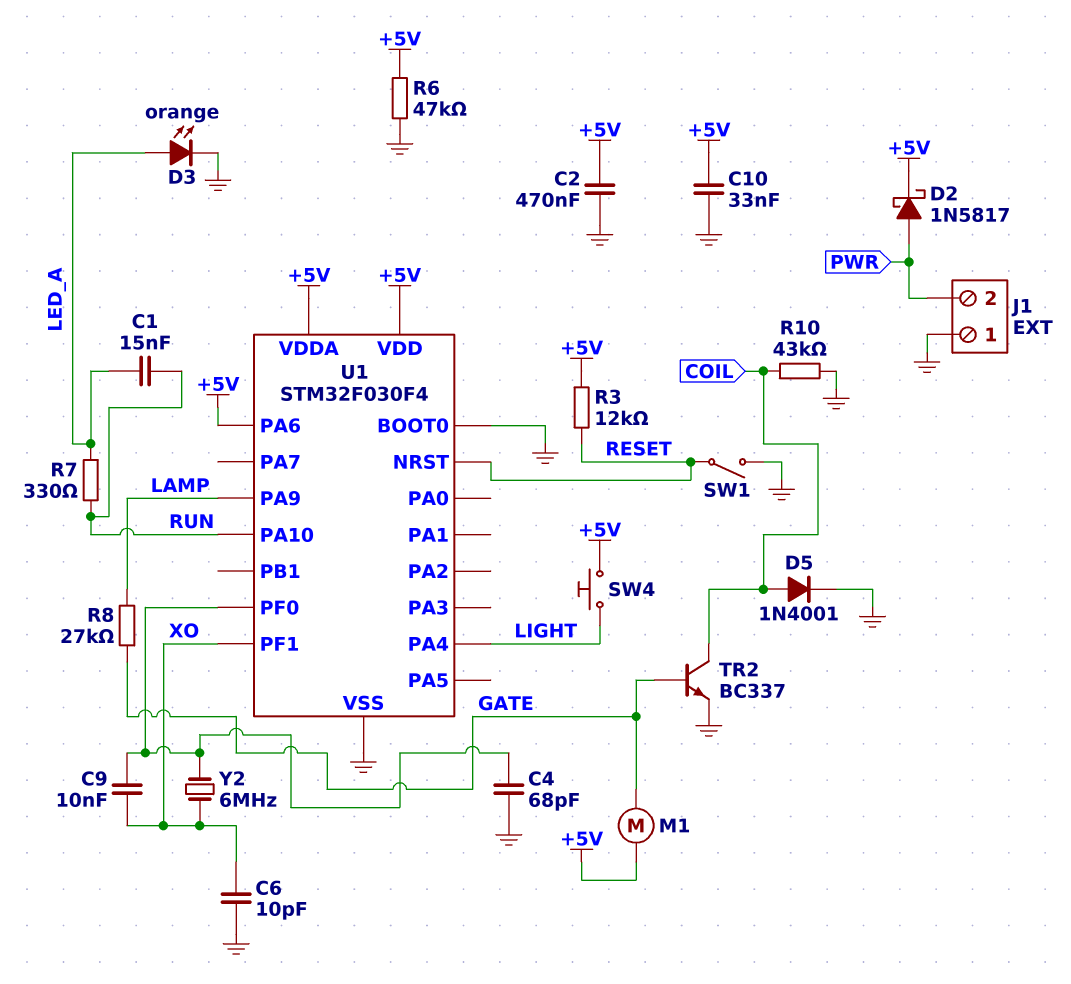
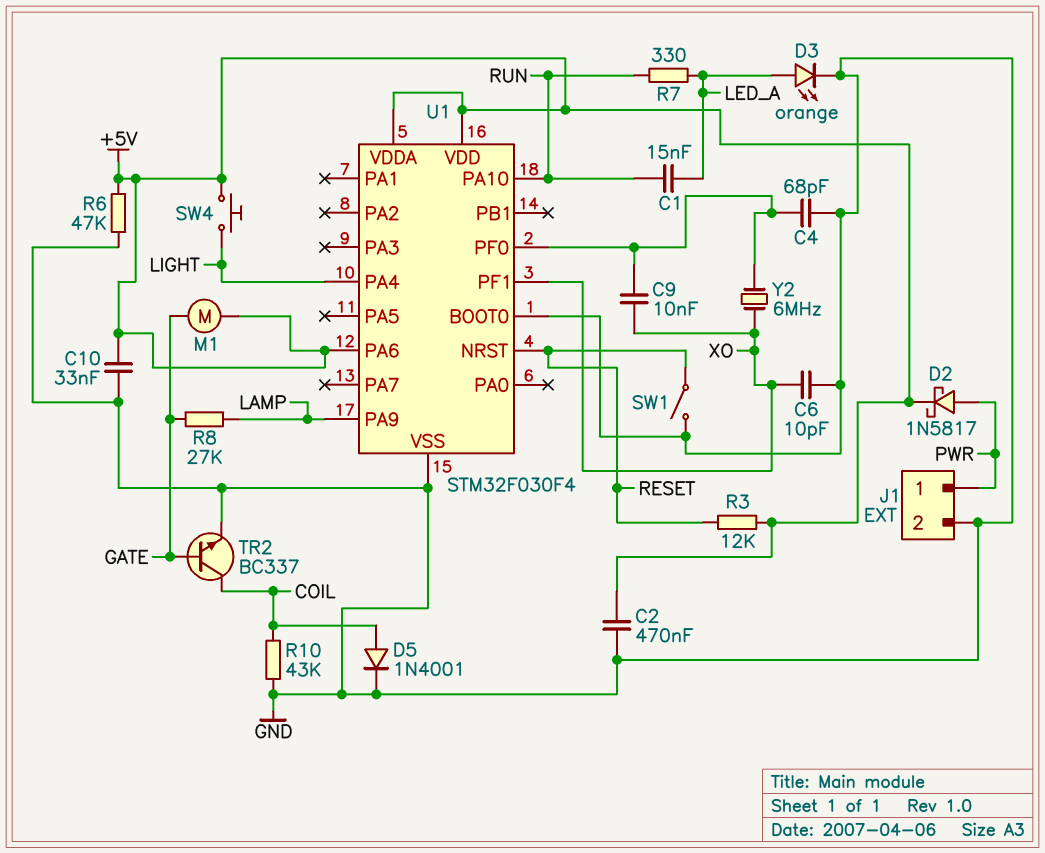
J1 pin 1: GND -> PWR
J1 pin 2: PWR -> GND

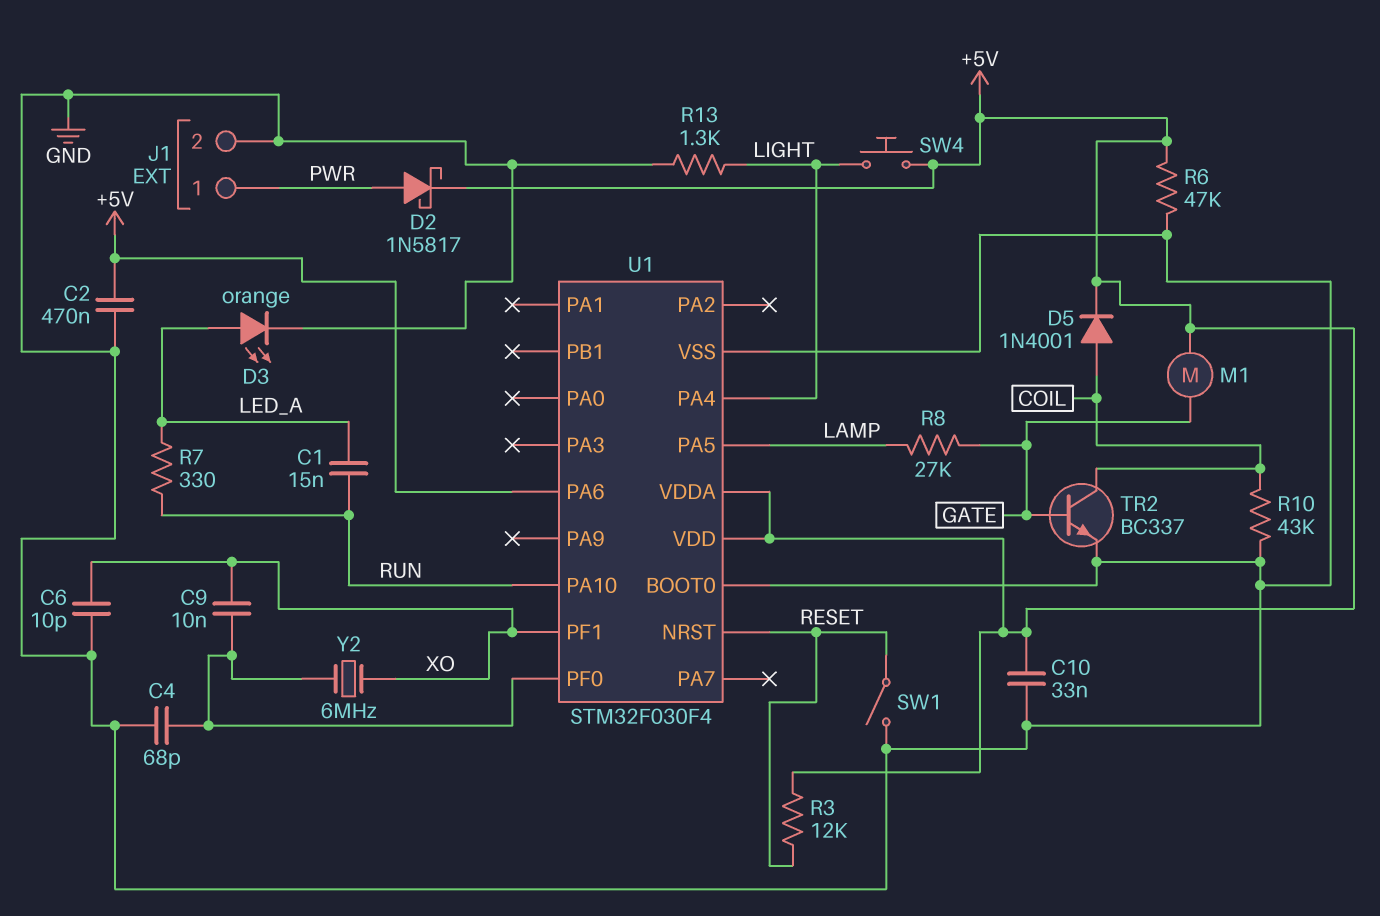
D5: diode 1N4001 (A COIL, K GND) -> diode 1N4001 (A COIL, K +5V)
R13: none -> 1.3k (GND, LIGHT)
U1 pin PA5: none -> LAMP
U1 pin PA9: LAMP -> none

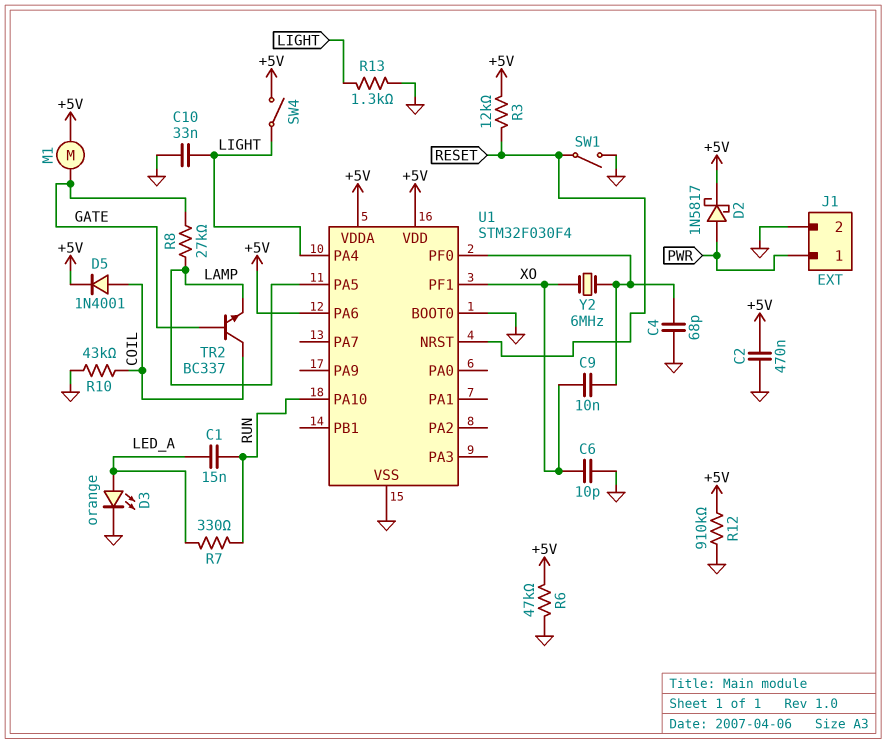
C10: 33nF (+5V, GND) -> 33nF (GND, LIGHT)
R12: none -> 910k (+5V, GND)
SW4: button (+5V, LIGHT) -> switch (+5V, LIGHT)
TR2: NPN BC337 (B GATE, C COIL, E GND) -> NPN BC337 (B GATE, C COIL, E LAMP)

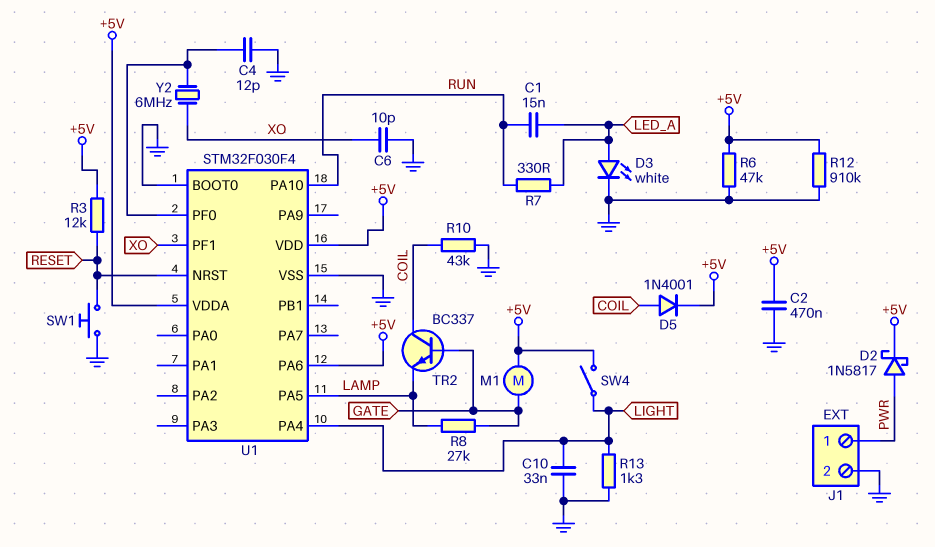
C4: 68pF (GND, U1/PF0) -> 12pF (GND, U1/PF0)
C9: 10nF (U1/PF0, XO) -> none
D3: LED orange (A LED_A, K GND) -> LED white (A LED_A, K GND)
SW1: switch (GND, RESET) -> button (GND, RESET)

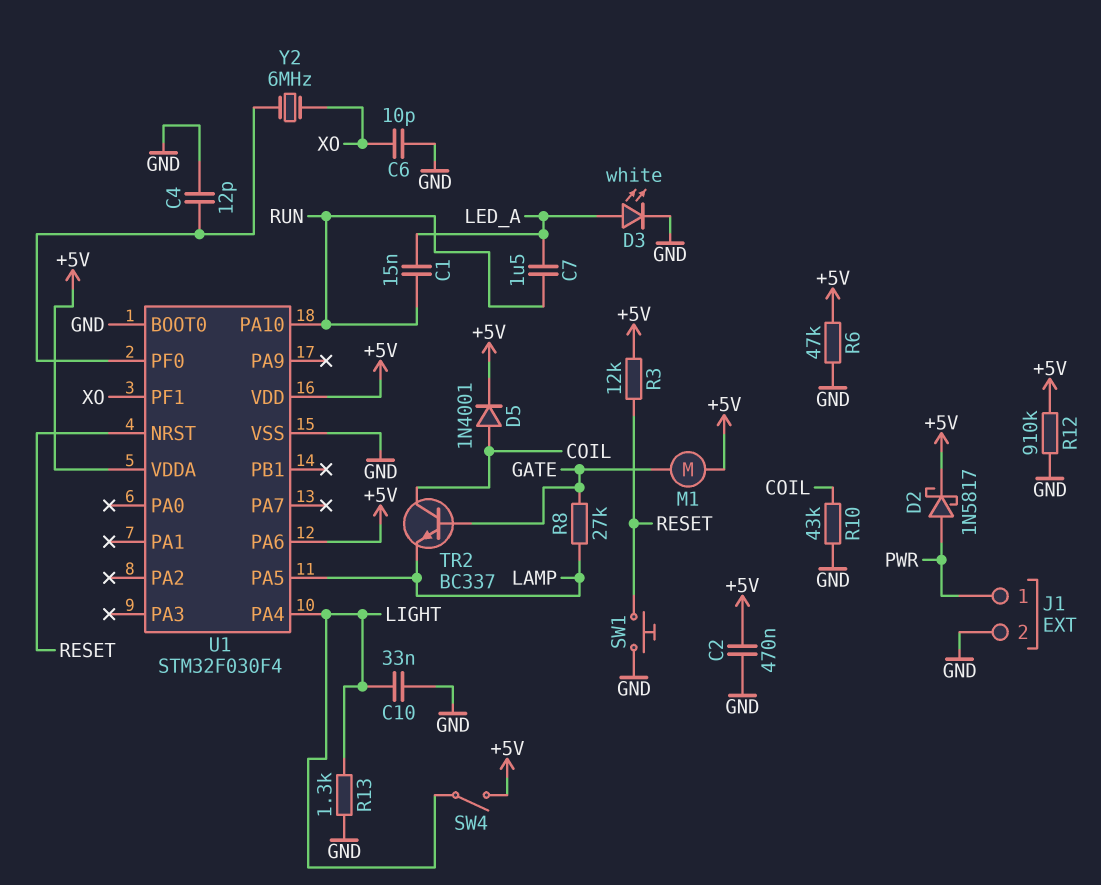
C7: none -> 1.5uF (LED_A, RUN)
R7: 330 (LED_A, RUN) -> none

